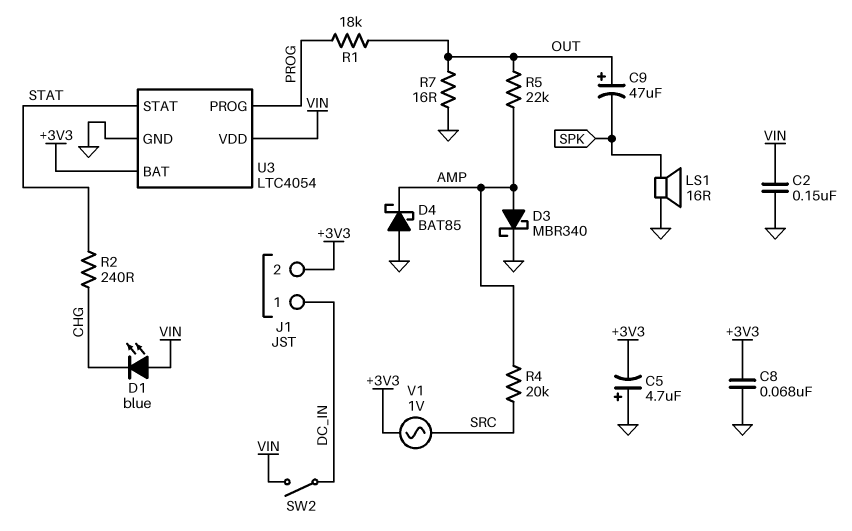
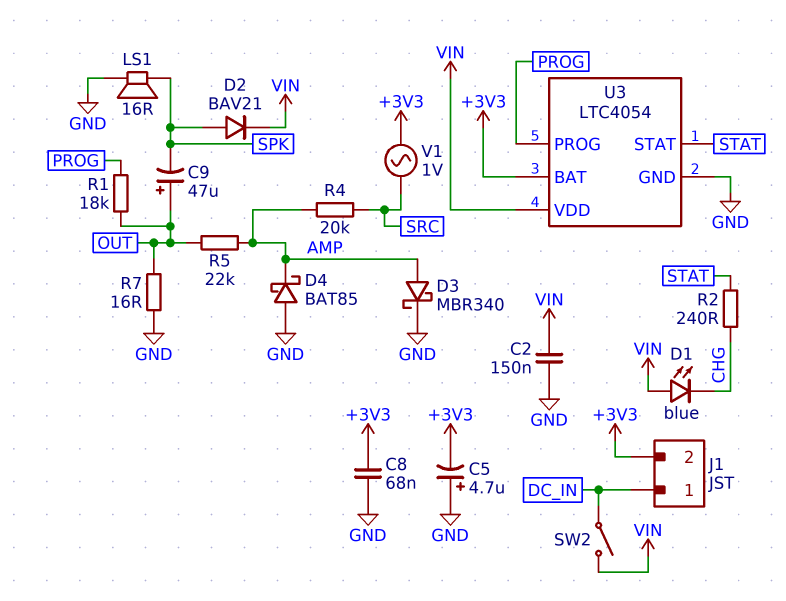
D2: none -> diode BAV21 (A SPK, K VIN)

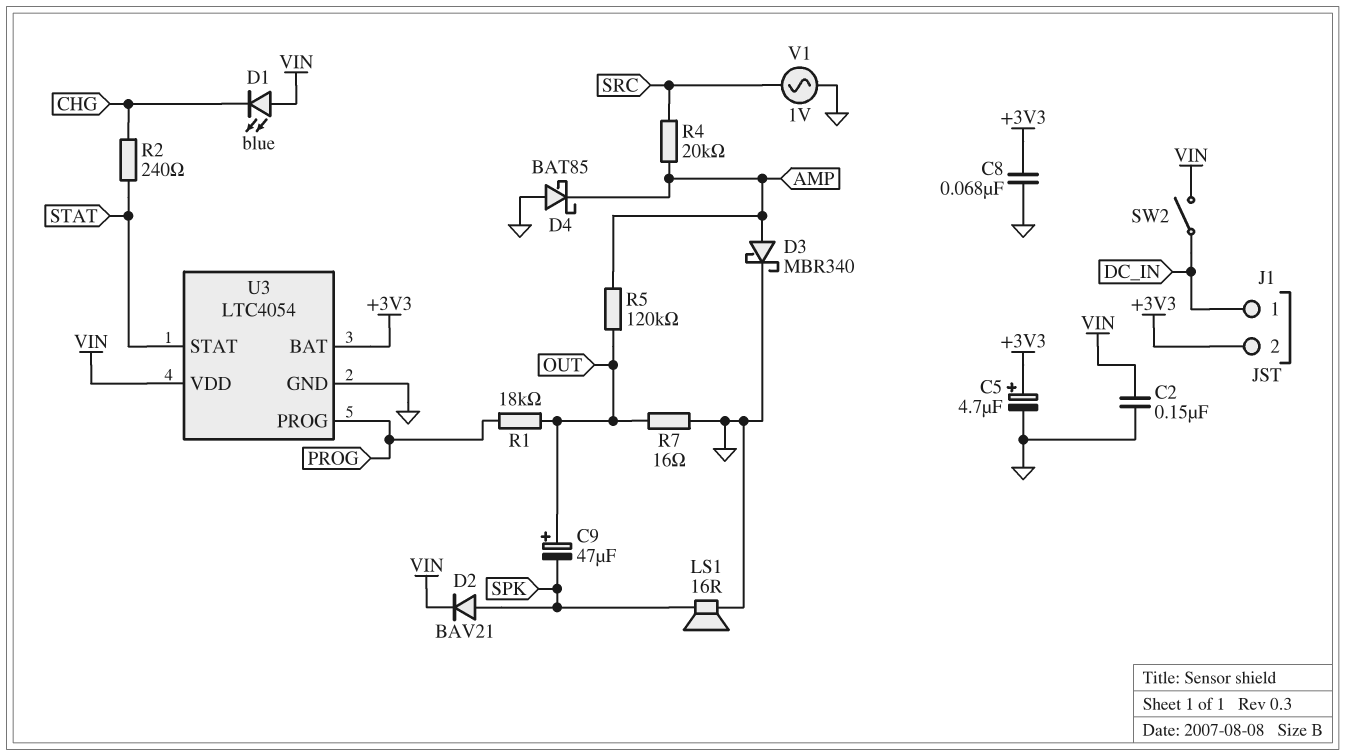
C5: 4.7uF (plus GND, minus +3V3) -> 4.7uF (plus +3V3, minus GND)
R5: 22k (AMP, OUT) -> 120k (AMP, OUT)
V1: AC 1V (+3V3, SRC) -> AC 1V (GND, SRC)

